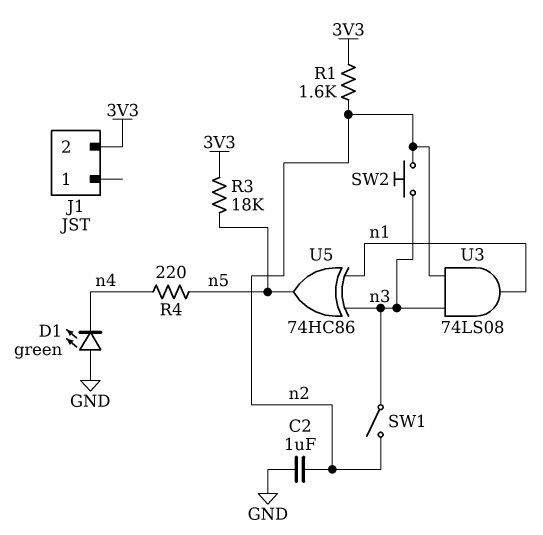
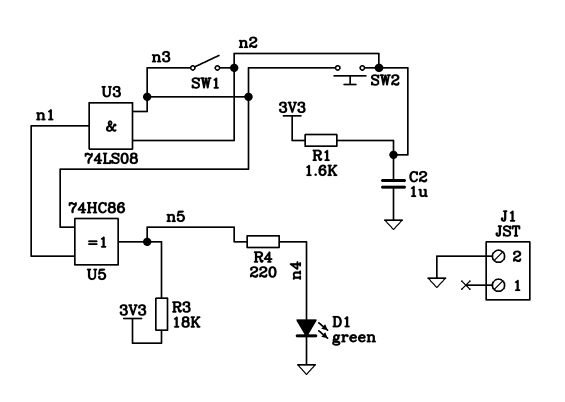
D1: LED green (A GND, K n4) -> LED green (A n4, K GND)
J1 pin 2: 3V3 -> GND

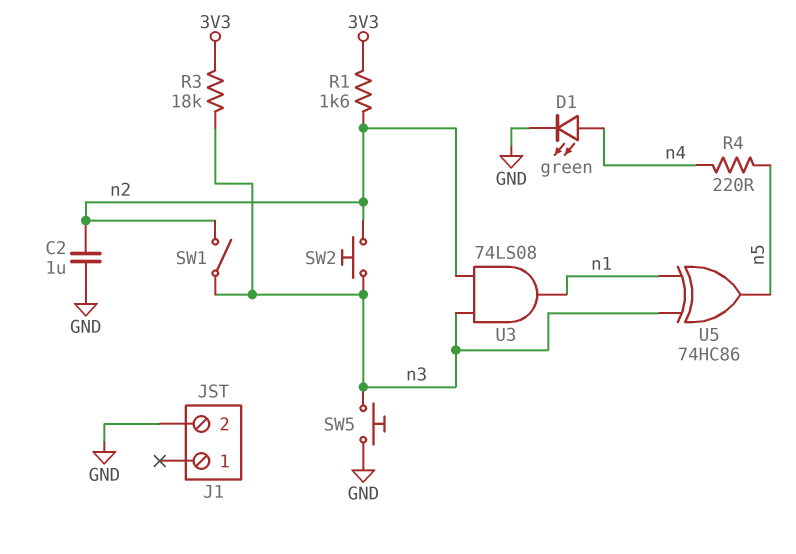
R3: 18k (3V3, n5) -> 18k (3V3, n3)
SW5: none -> button (GND, n3)

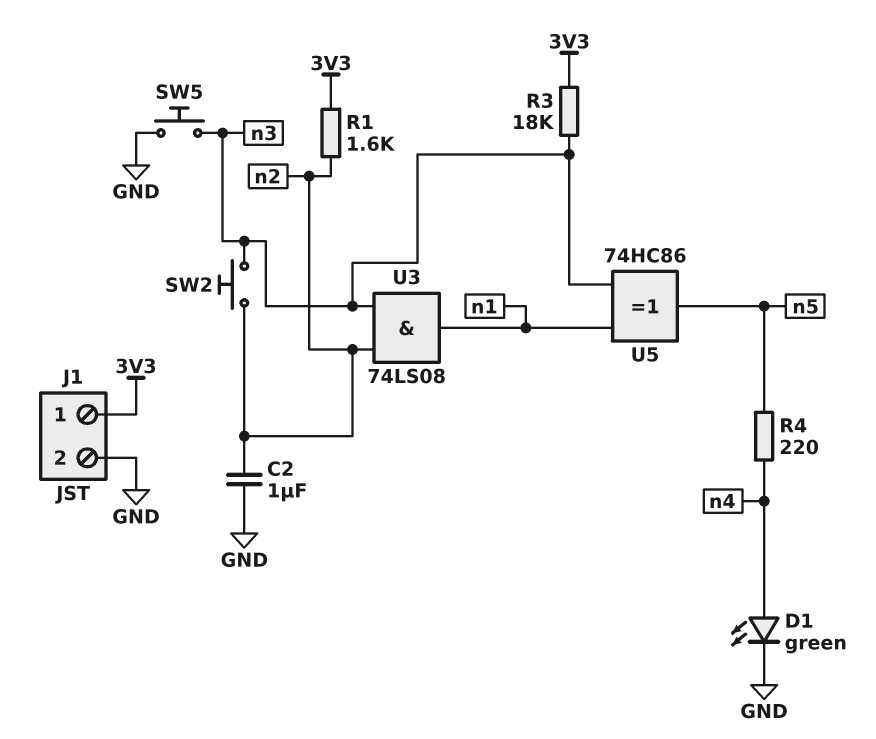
J1 pin 1: none -> 3V3
SW1: switch (n2, n3) -> none

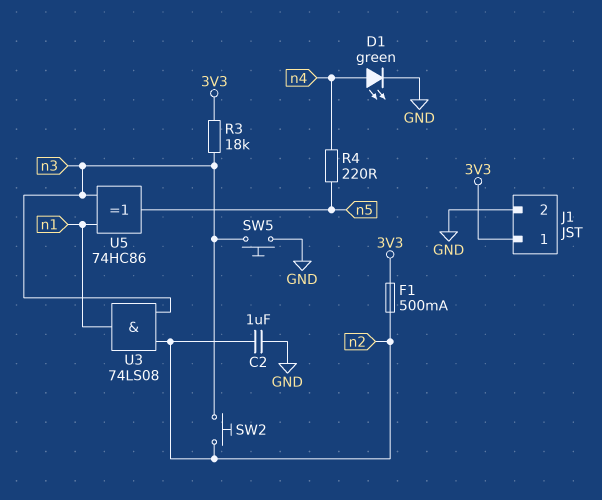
F1: none -> 500mA (3V3, n2)
R1: 1.6k (3V3, n2) -> none

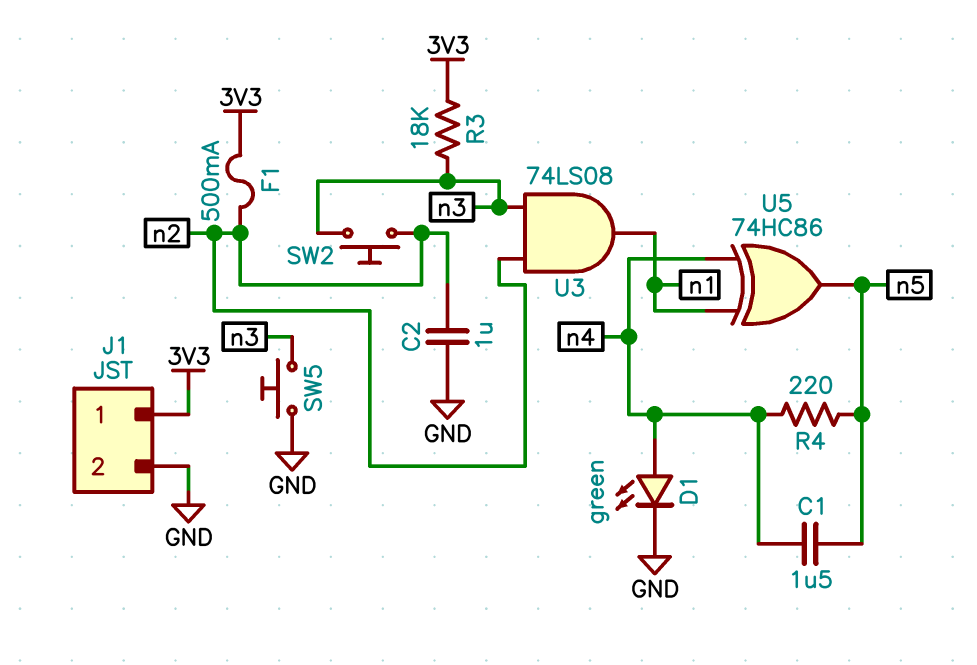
C1: none -> 1.5uF (n4, n5)
U5: XOR 74HC86 (in n1, in n3, out n5) -> XOR 74HC86 (in n1, in n4, out n5)

